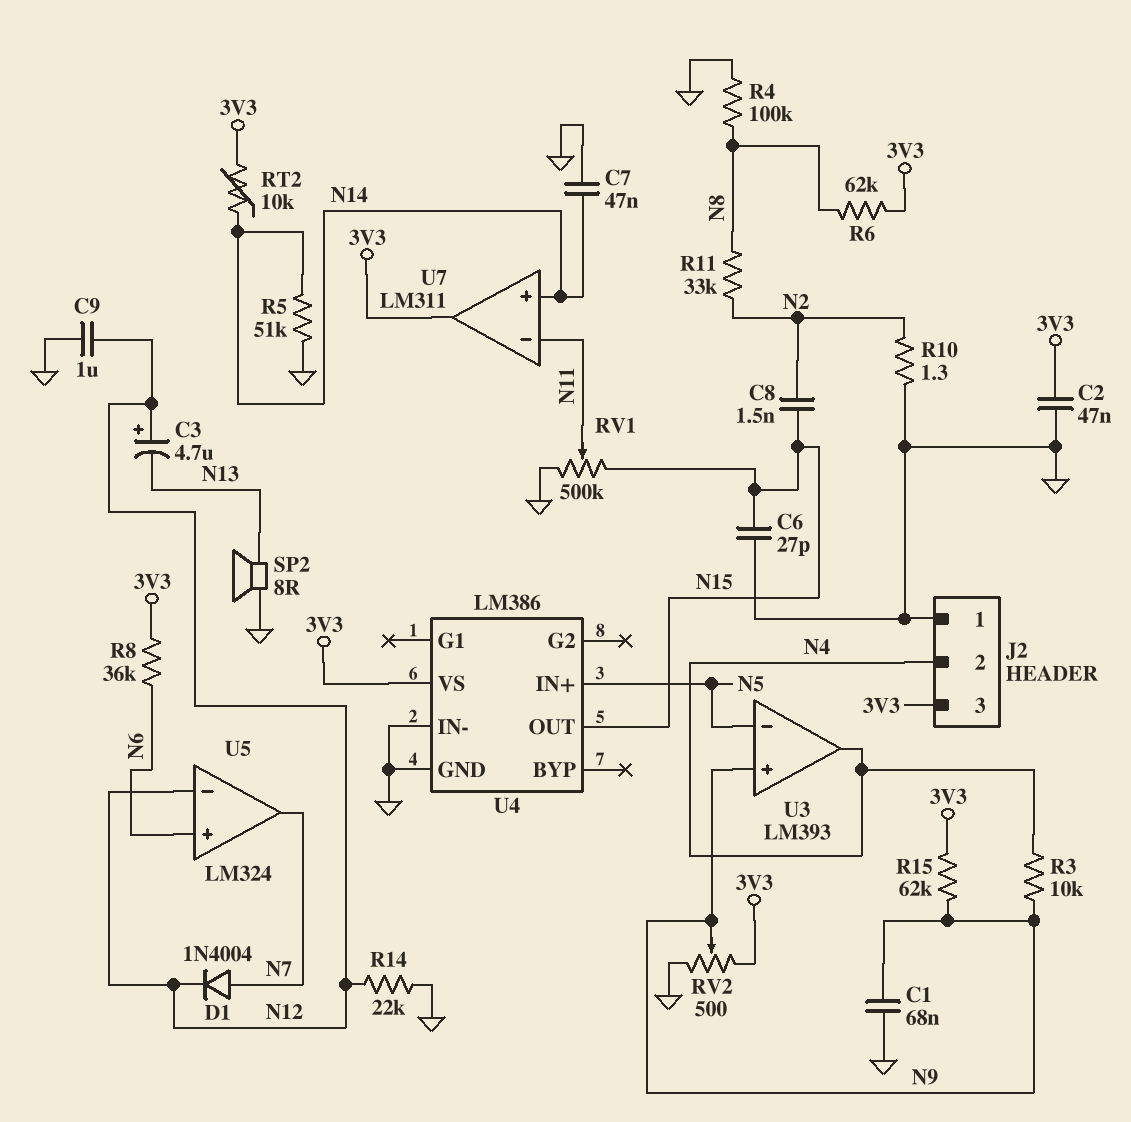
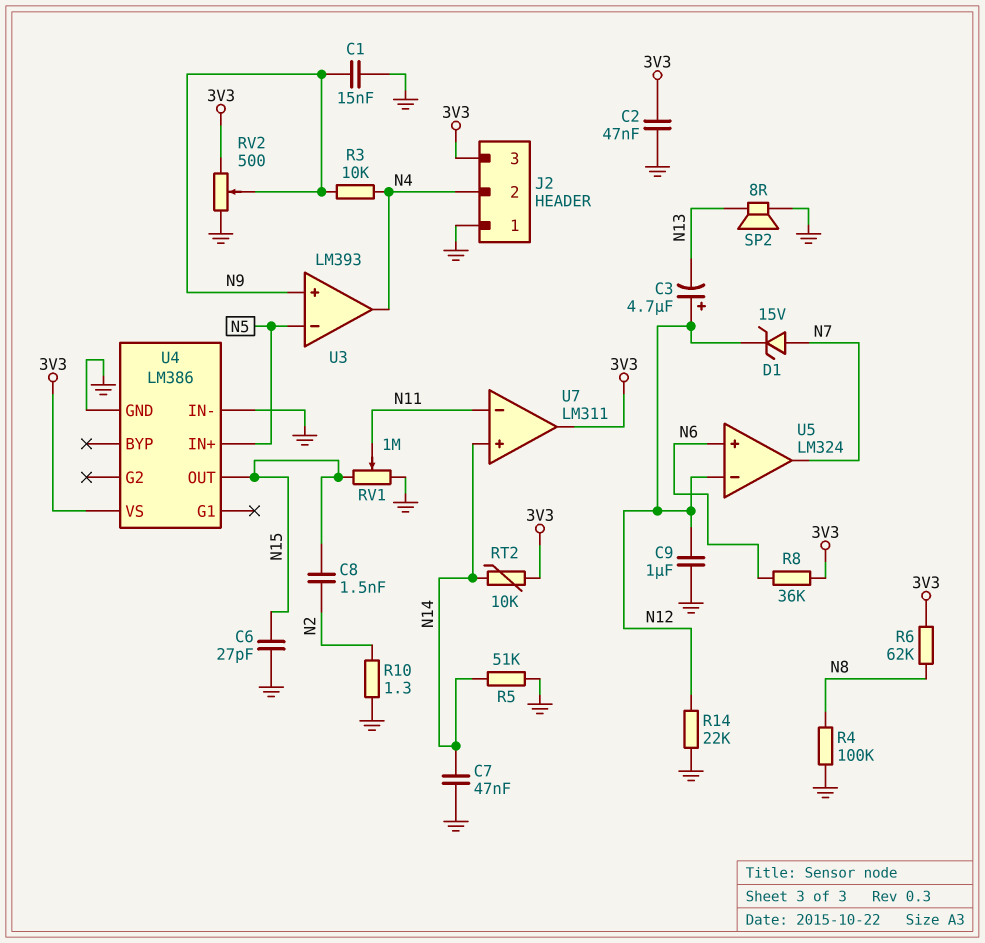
C1: 68nF (GND, N9) -> 15nF (GND, N9)
D1: diode 1N4004 (A N7, K N12) -> zener 15V (A N7, K N12)
R11: 33k (N2, N8) -> none
R15: 62k (3V3, N9) -> none
RV1: 500k (GND, N15, wiper N11) -> 1M (GND, N15, wiper N11)

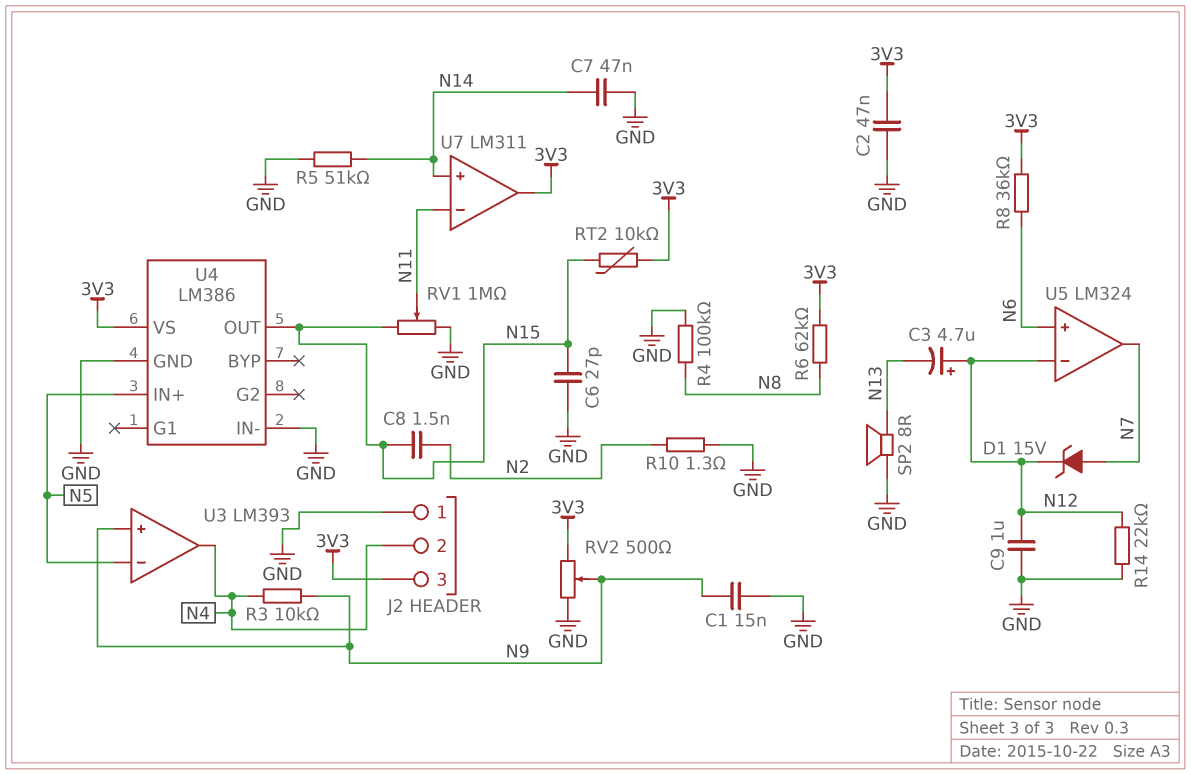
RT2: 10k (3V3, N14) -> 10k (3V3, N15)

